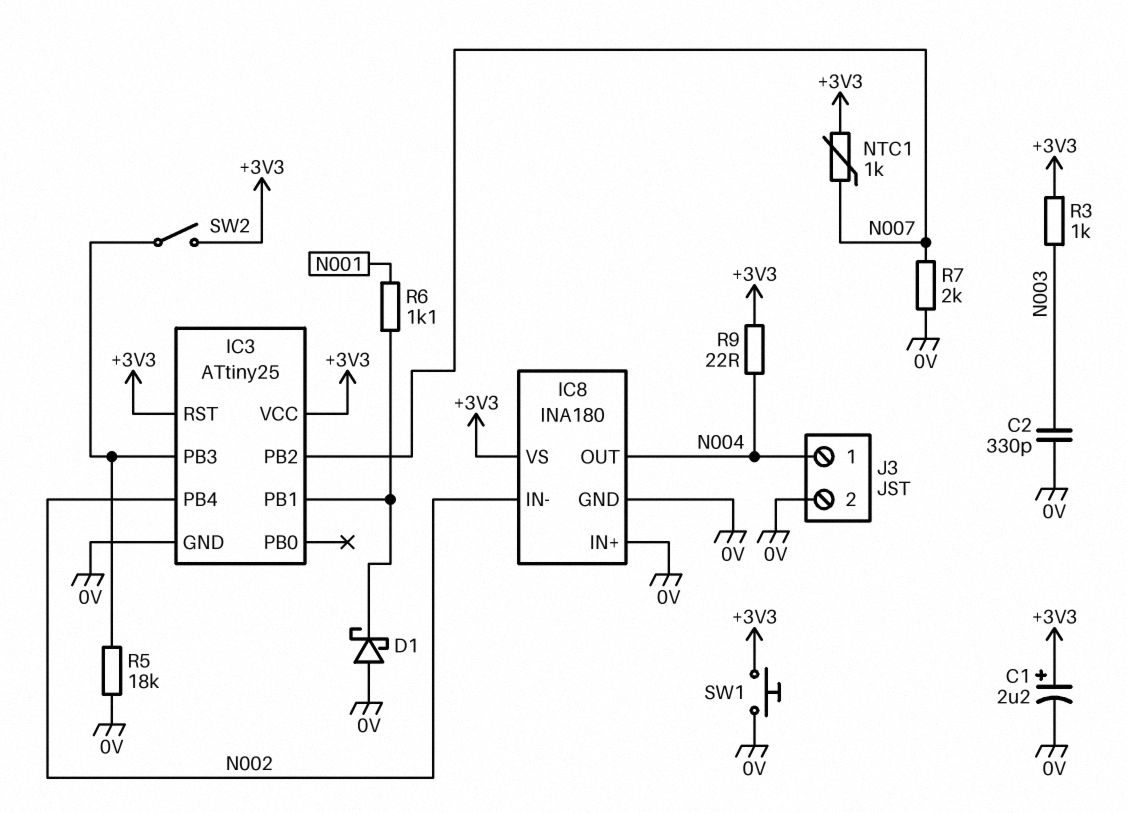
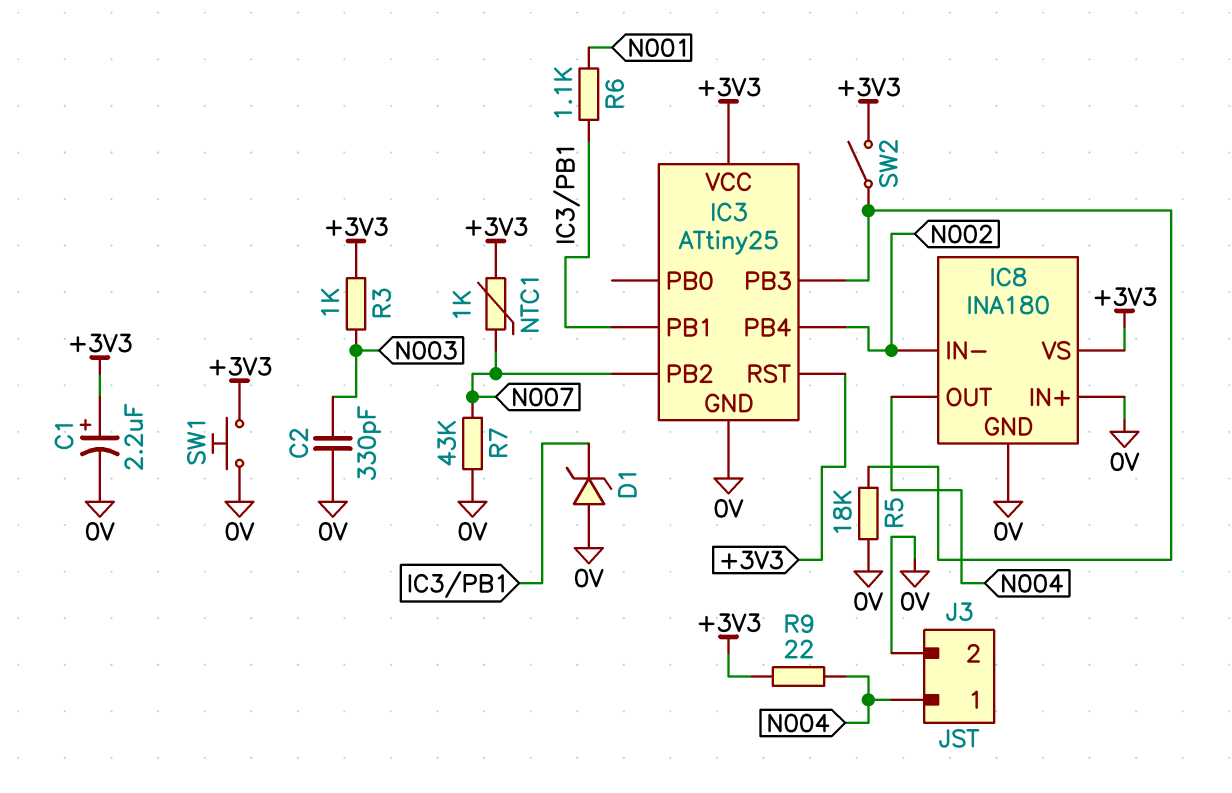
D1: schottky (A 0V, K IC3/PB1) -> zener (A 0V, K IC3/PB1)
R7: 2k (0V, N007) -> 43k (0V, N007)

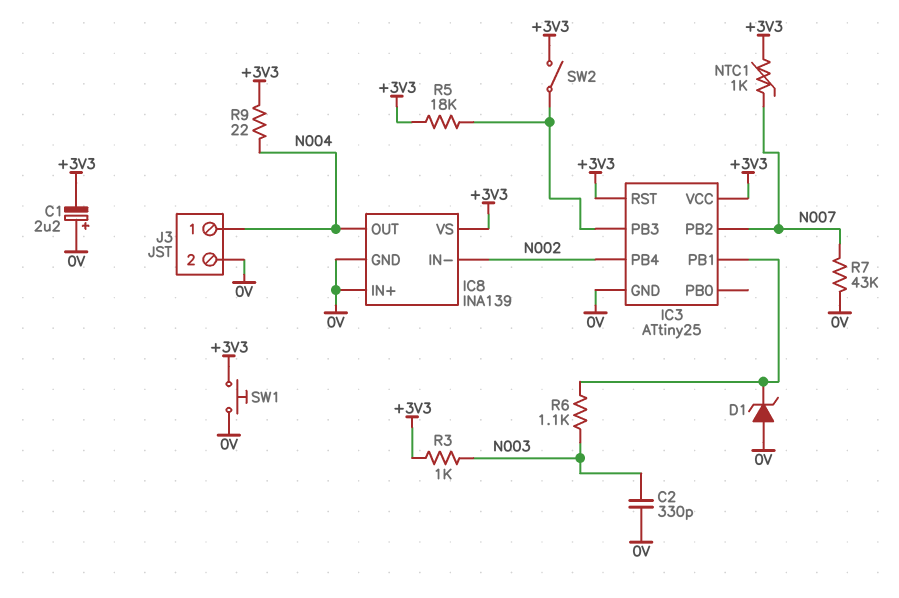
C1: 2.2uF (plus +3V3, minus 0V) -> 2.2uF (plus 0V, minus +3V3)
IC8: INA180 -> INA139
R5: 18k (0V, IC3/PB3) -> 18k (+3V3, IC3/PB3)
R6: 1.1k (IC3/PB1, N001) -> 1.1k (IC3/PB1, N003)

